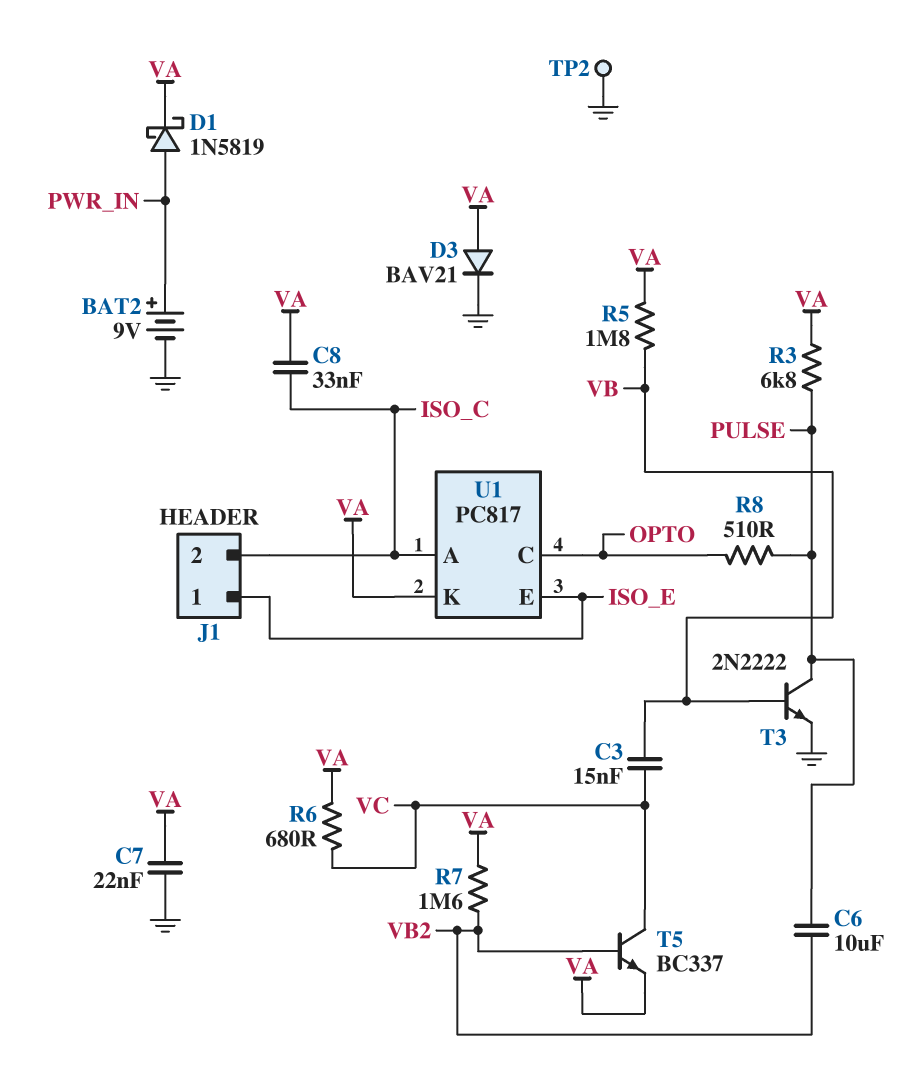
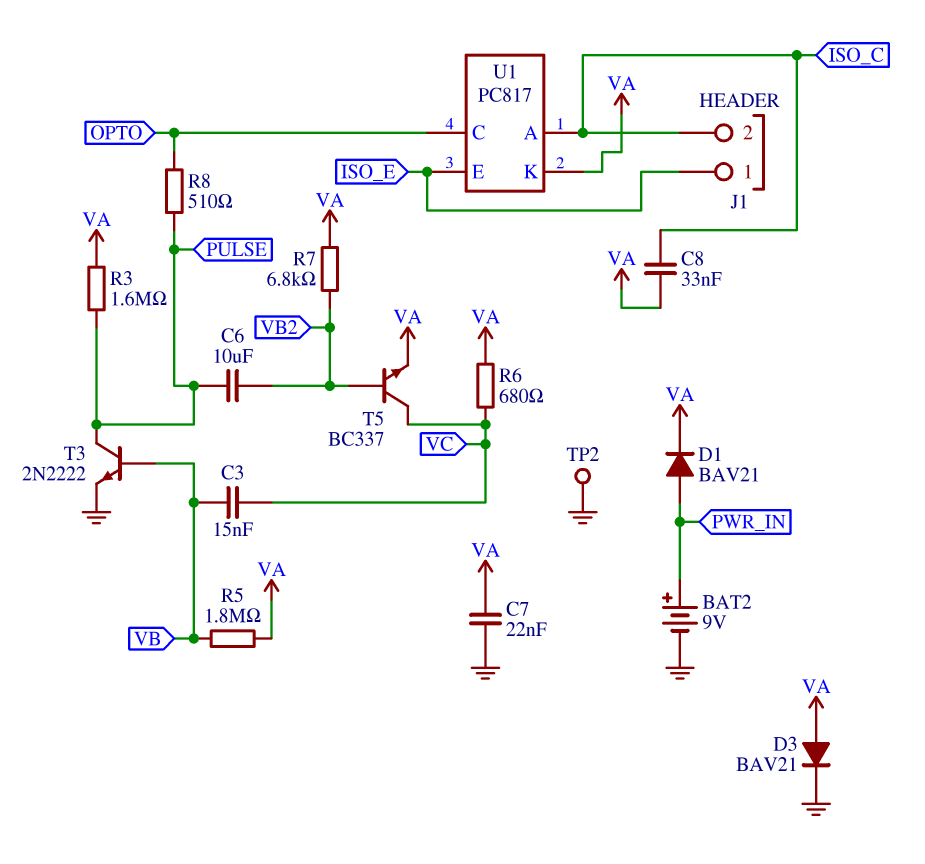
D1: schottky 1N5819 (A PWR_IN, K VA) -> diode BAV21 (A PWR_IN, K VA)
R3: 6.8k (PULSE, VA) -> 1.6M (PULSE, VA)
R7: 1.6M (VA, VB2) -> 6.8k (VA, VB2)

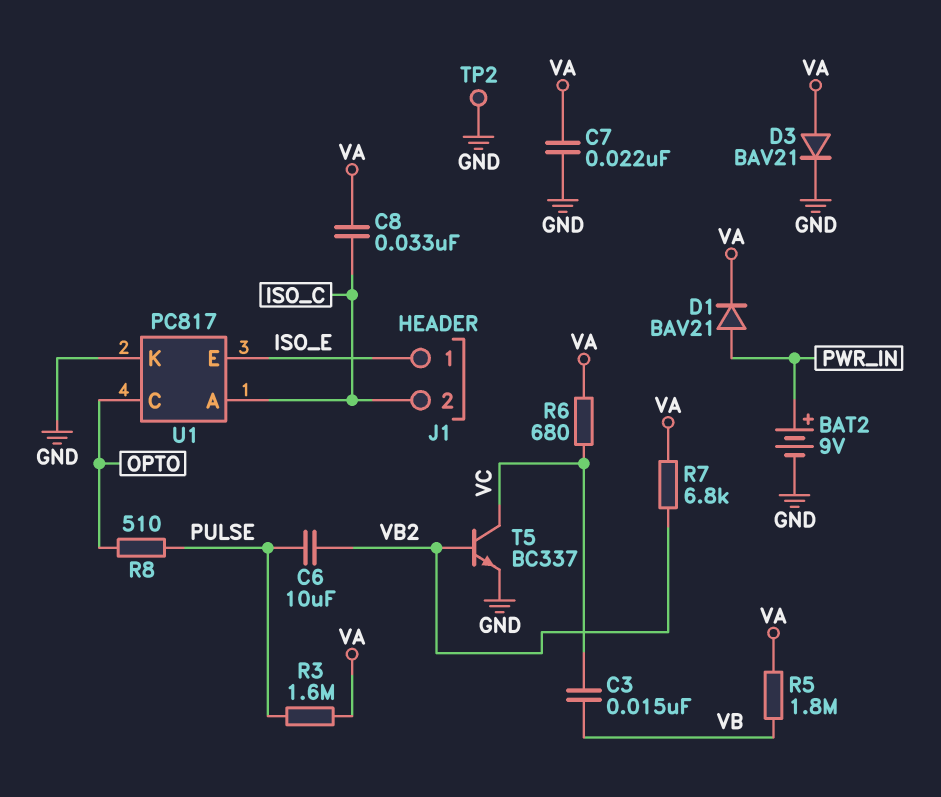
T3: NPN 2N2222 (B VB, C PULSE, E GND) -> none
T5: NPN BC337 (B VB2, C VC, E VA) -> NPN BC337 (B VB2, C VC, E GND)
U1 pin K: VA -> GND

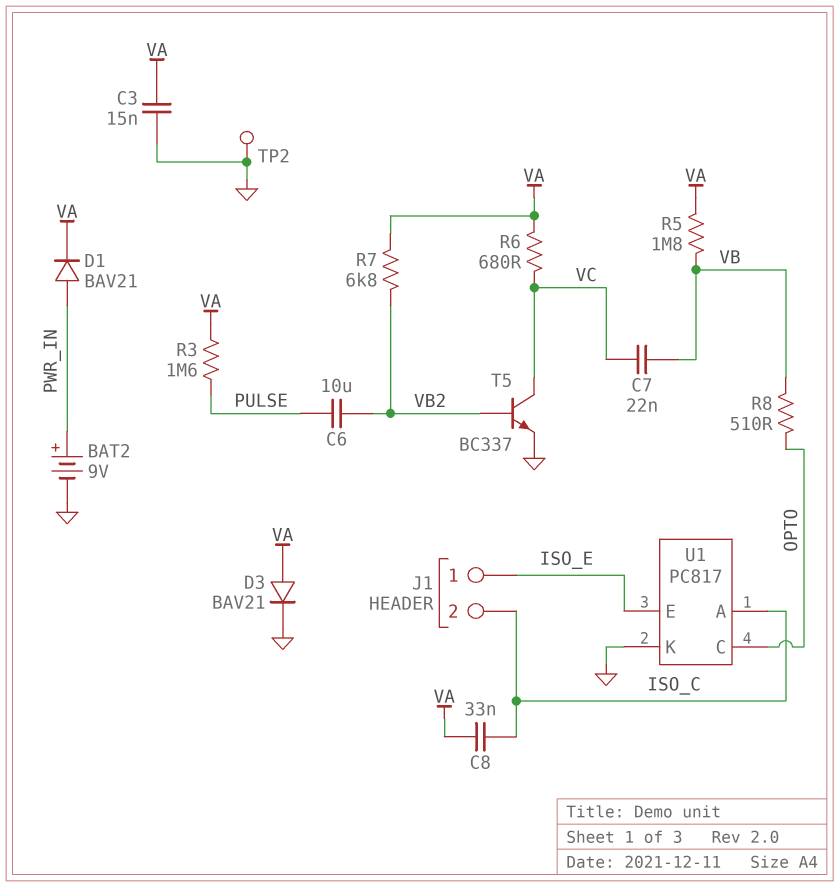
C3: 15nF (VB, VC) -> 15nF (GND, VA)
C7: 22nF (GND, VA) -> 22nF (VB, VC)
R8: 510 (OPTO, PULSE) -> 510 (OPTO, VB)

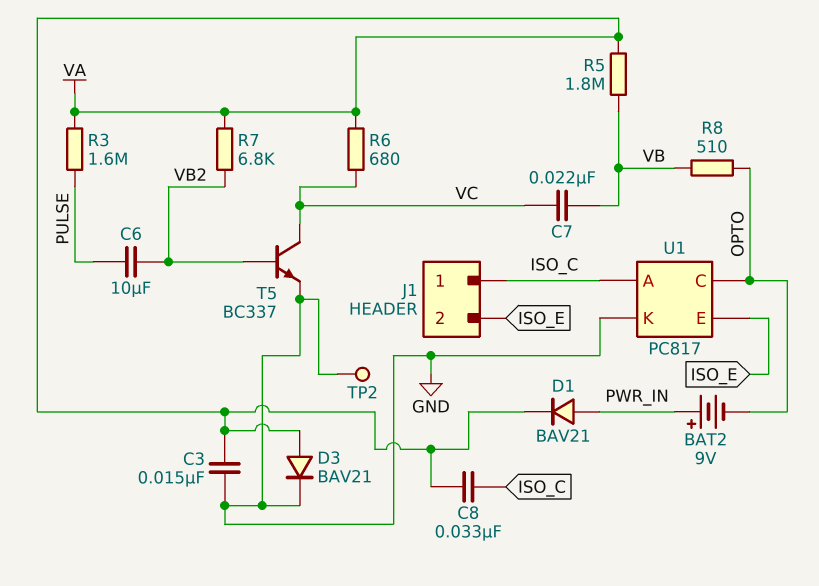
BAT2: 9V (plus PWR_IN, minus GND) -> 9V (plus PWR_IN, minus OPTO)
J1 pin 1: ISO_E -> ISO_C
J1 pin 2: ISO_C -> ISO_E

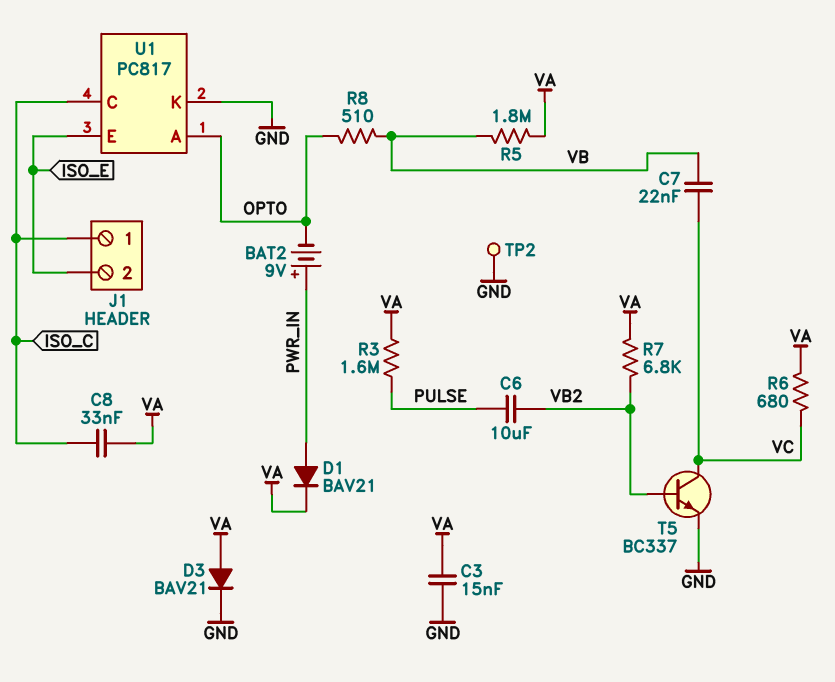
U1 pin A: ISO_C -> OPTO
U1 pin C: OPTO -> ISO_C

